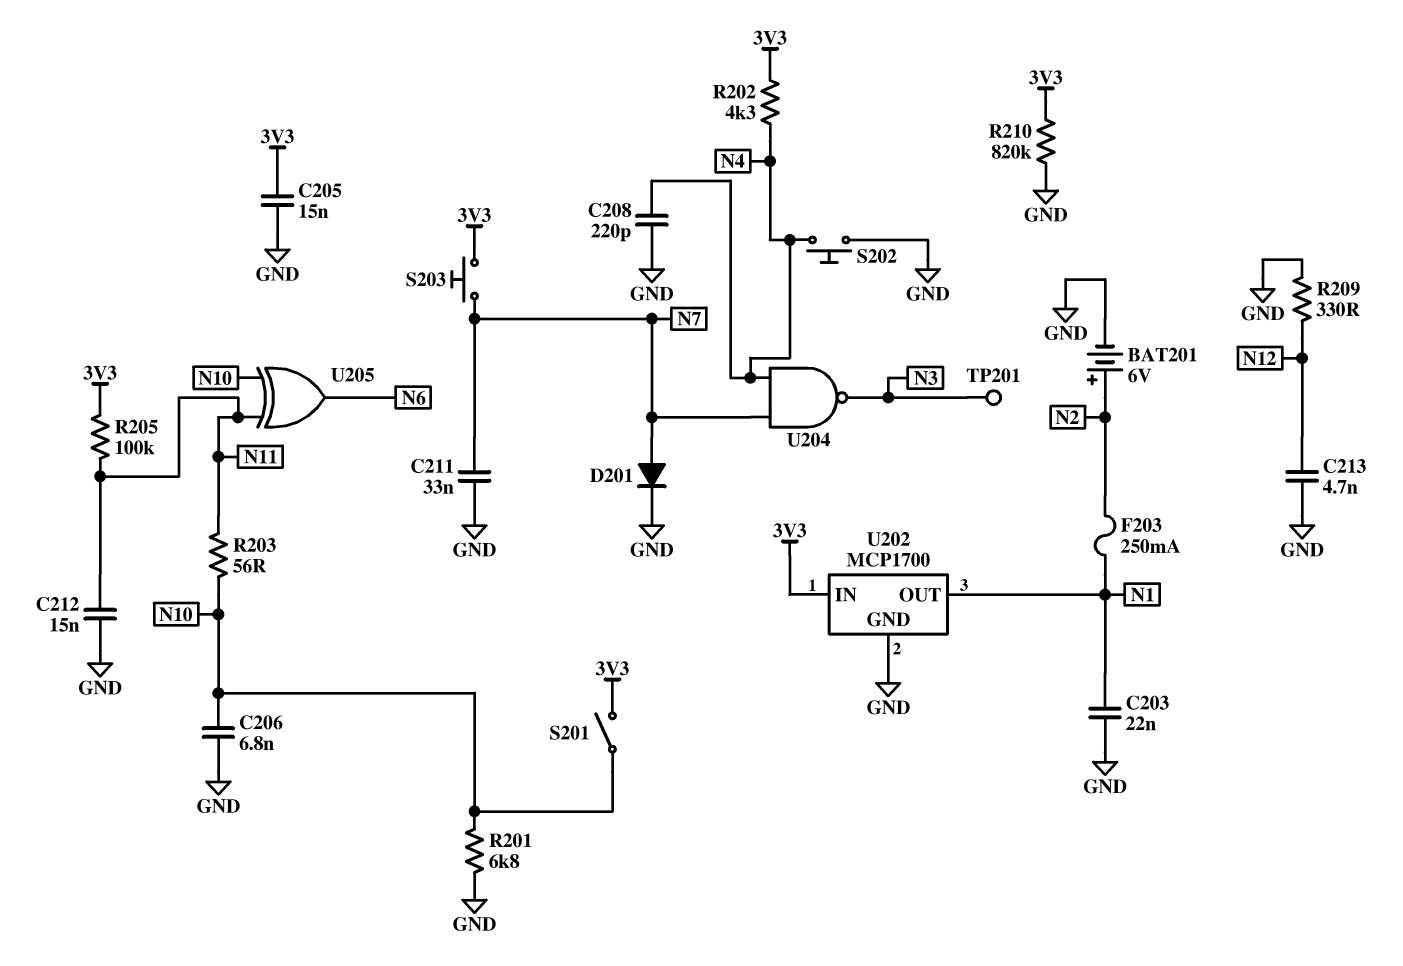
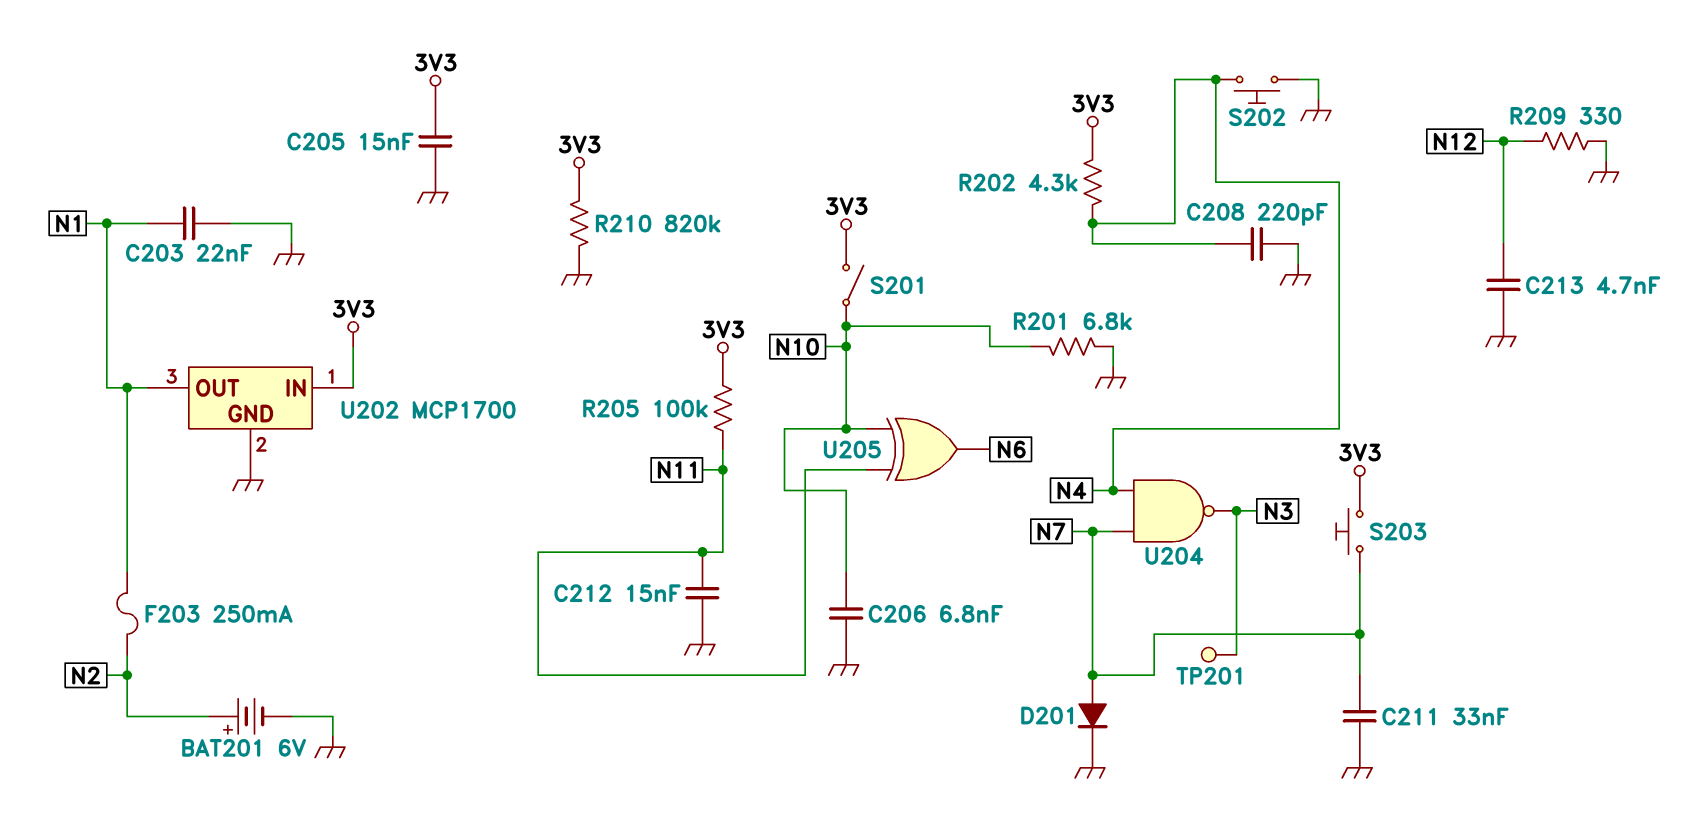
R203: 56 (N10, N11) -> none

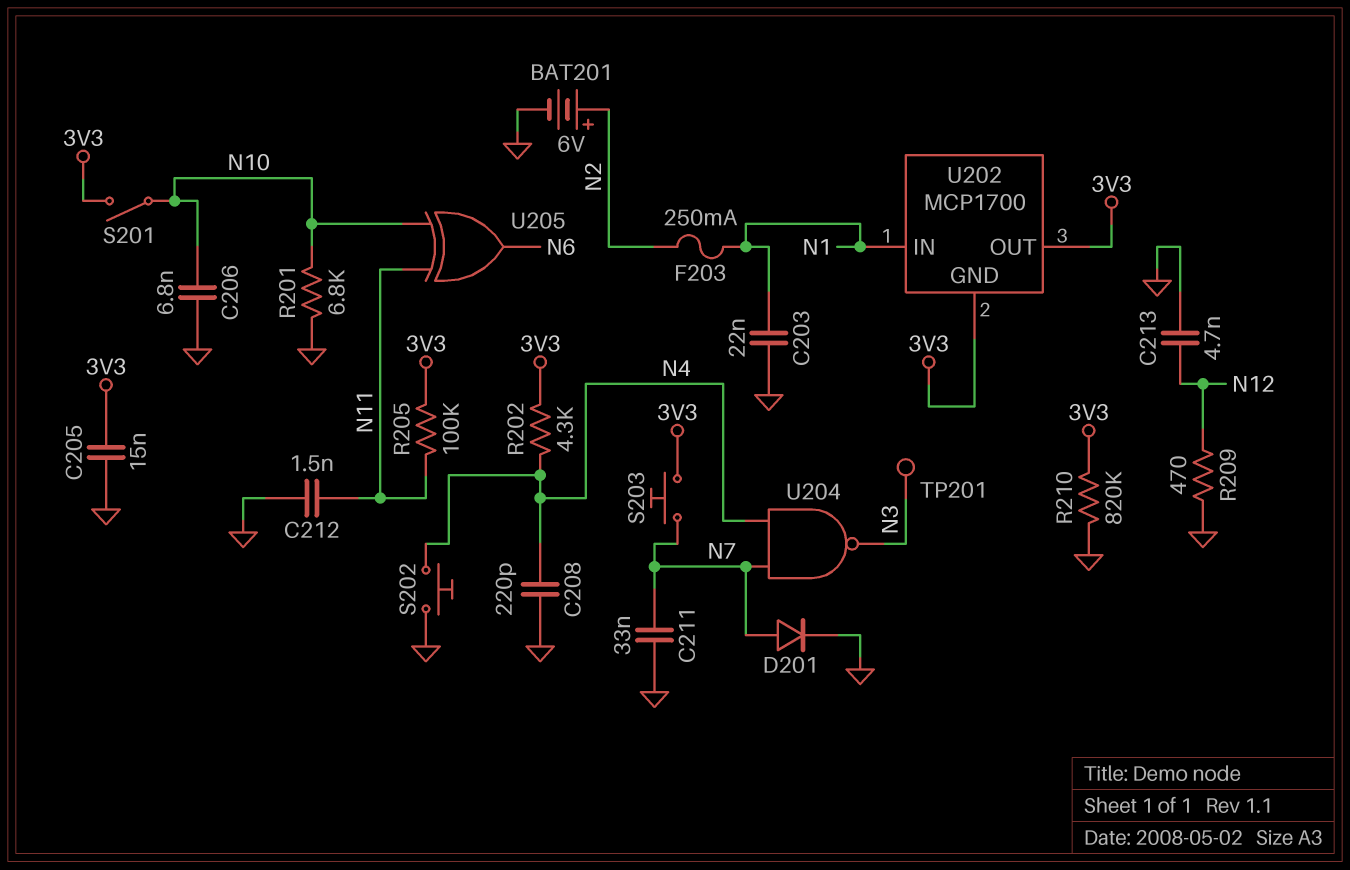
C212: 15nF (GND, N11) -> 1.5nF (GND, N11)
R209: 330 (GND, N12) -> 470 (GND, N12)
U202 pin GND: GND -> 3V3
U202 pin IN: 3V3 -> N1
U202 pin OUT: N1 -> 3V3

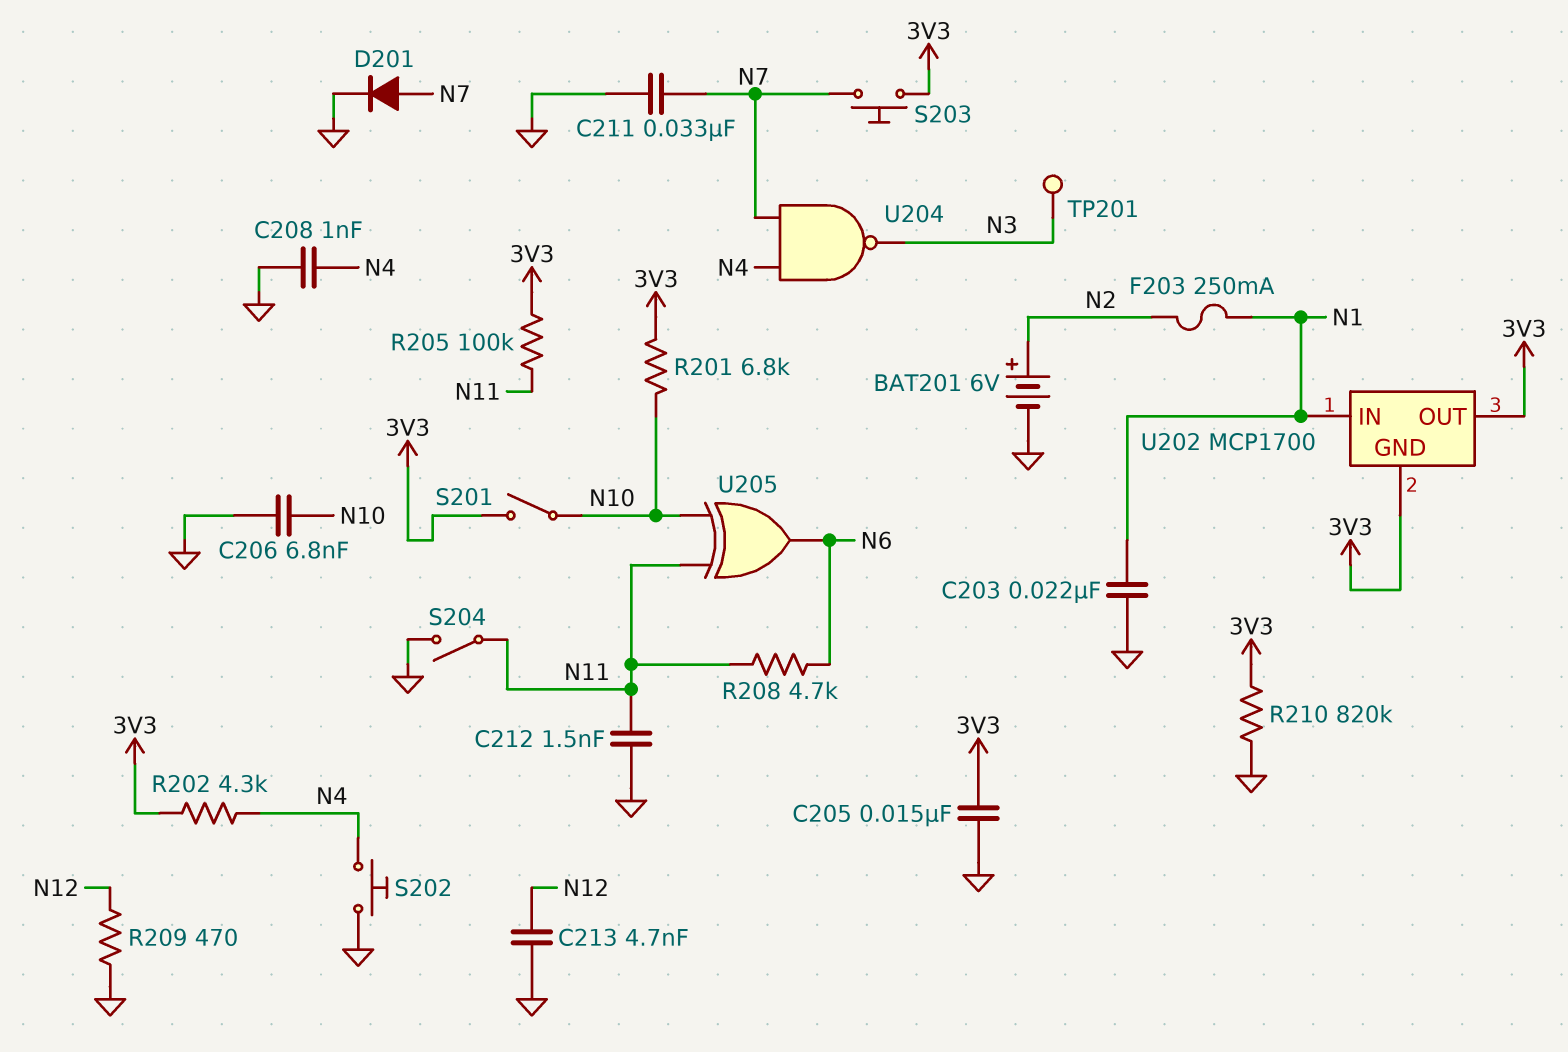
C208: 220pF (GND, N4) -> 1nF (GND, N4)
R201: 6.8k (GND, N10) -> 6.8k (3V3, N10)
R208: none -> 4.7k (N6, N11)
S204: none -> switch (GND, N11)

